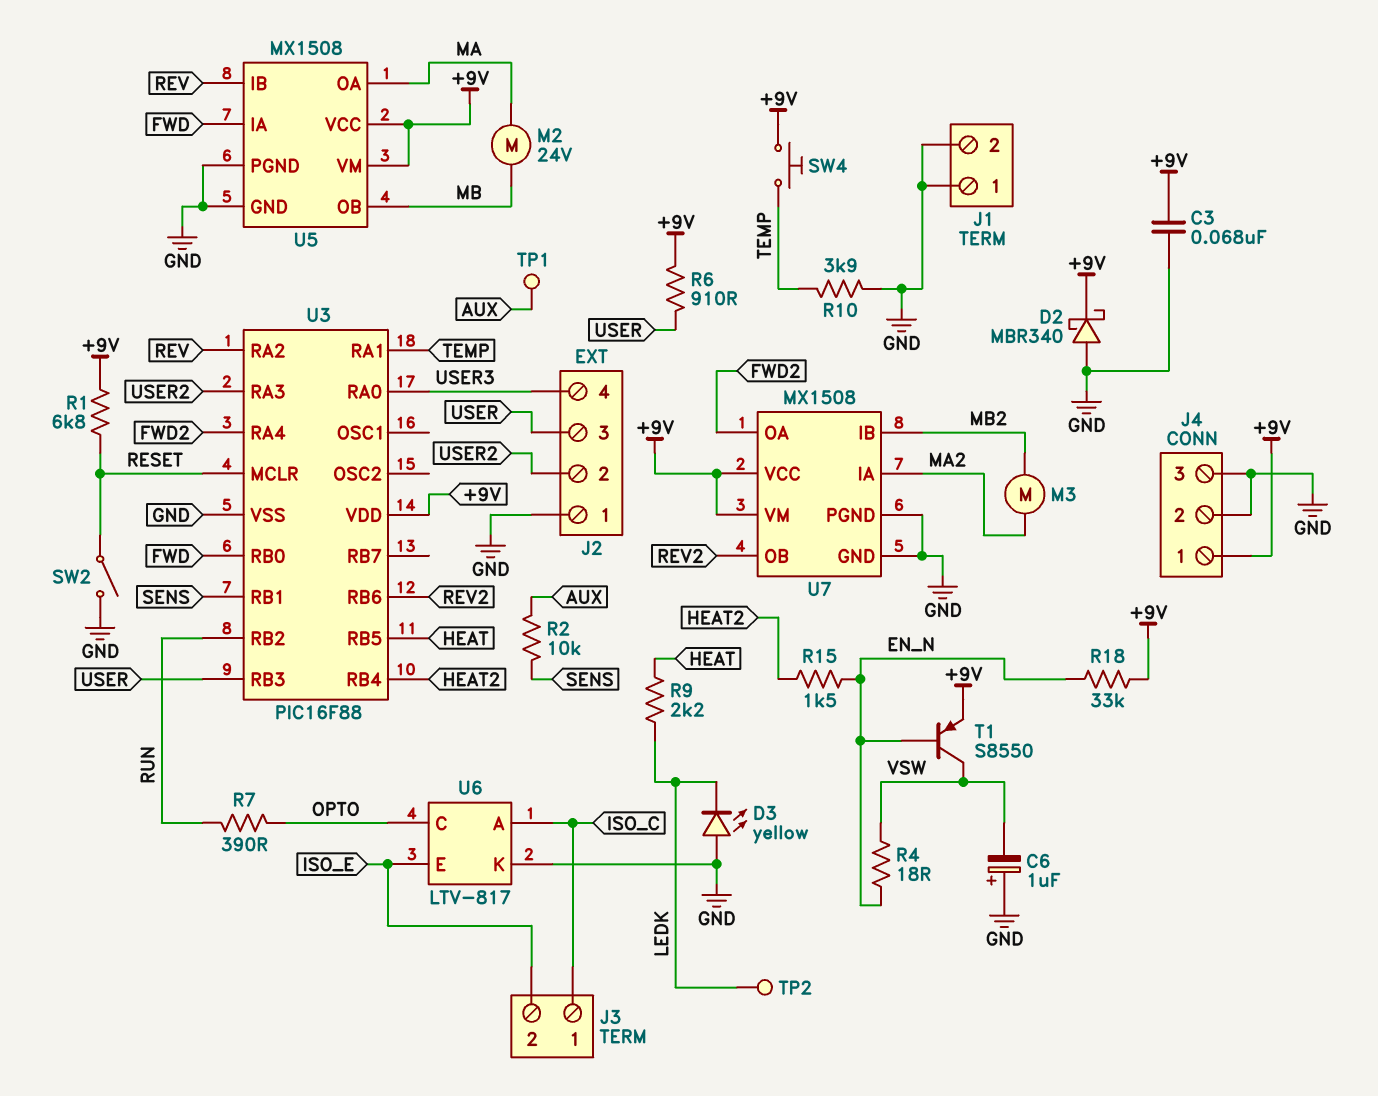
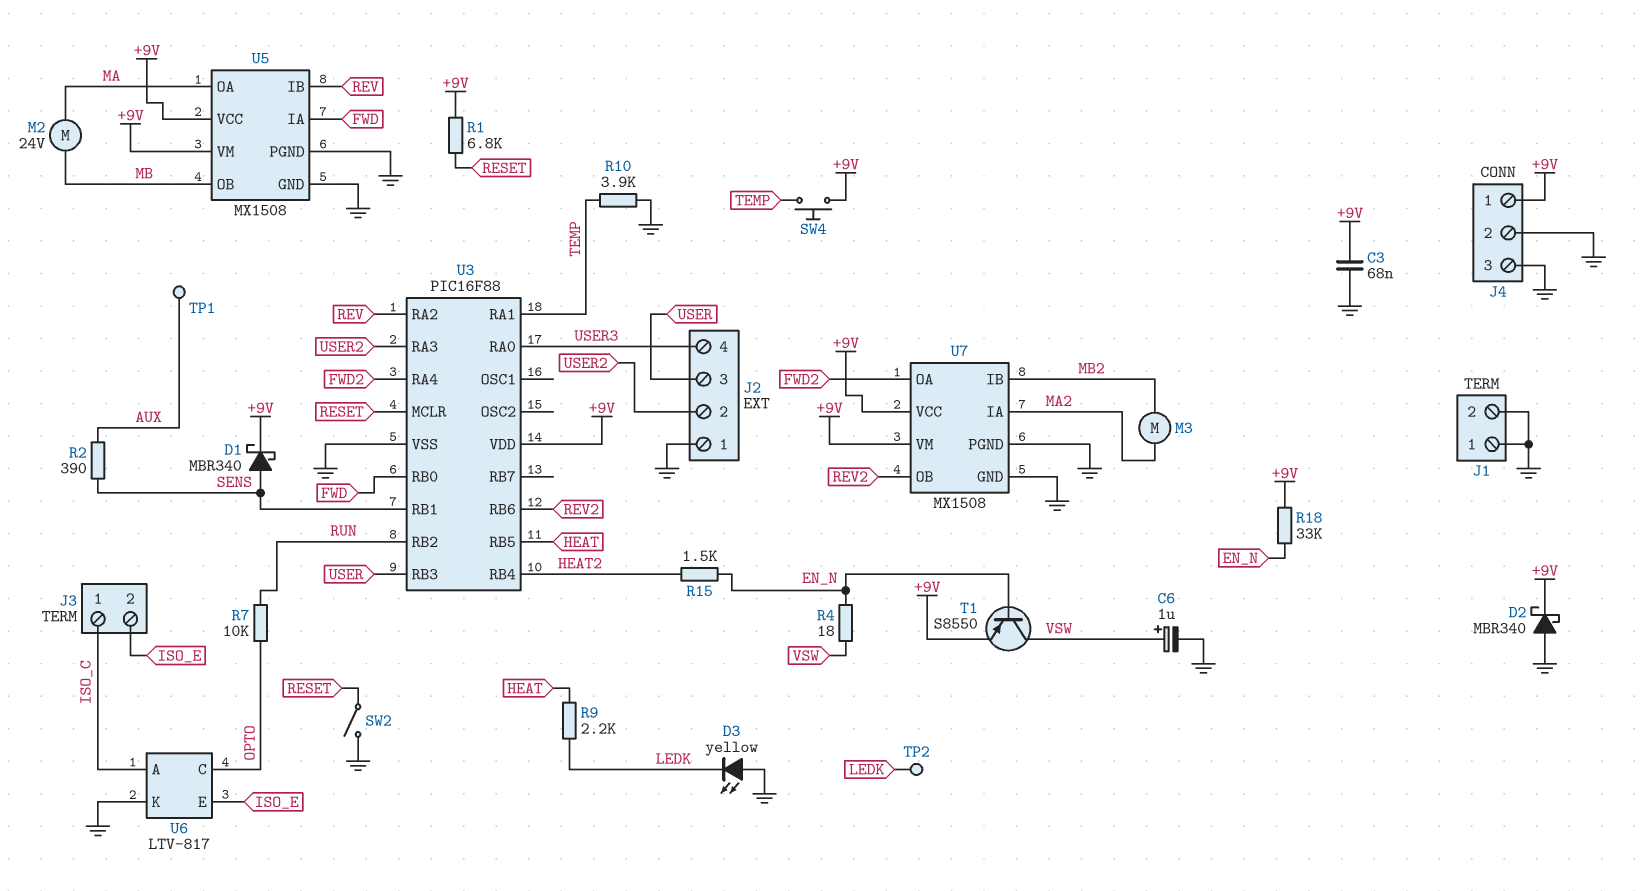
C6: 1uF (plus GND, minus VSW) -> 1uF (plus VSW, minus GND)
D1: none -> schottky MBR340 (A SENS, K +9V)
R2: 10k (AUX, SENS) -> 390 (AUX, SENS)
R6: 910 (+9V, USER) -> none
R7: 390 (OPTO, RUN) -> 10k (OPTO, RUN)

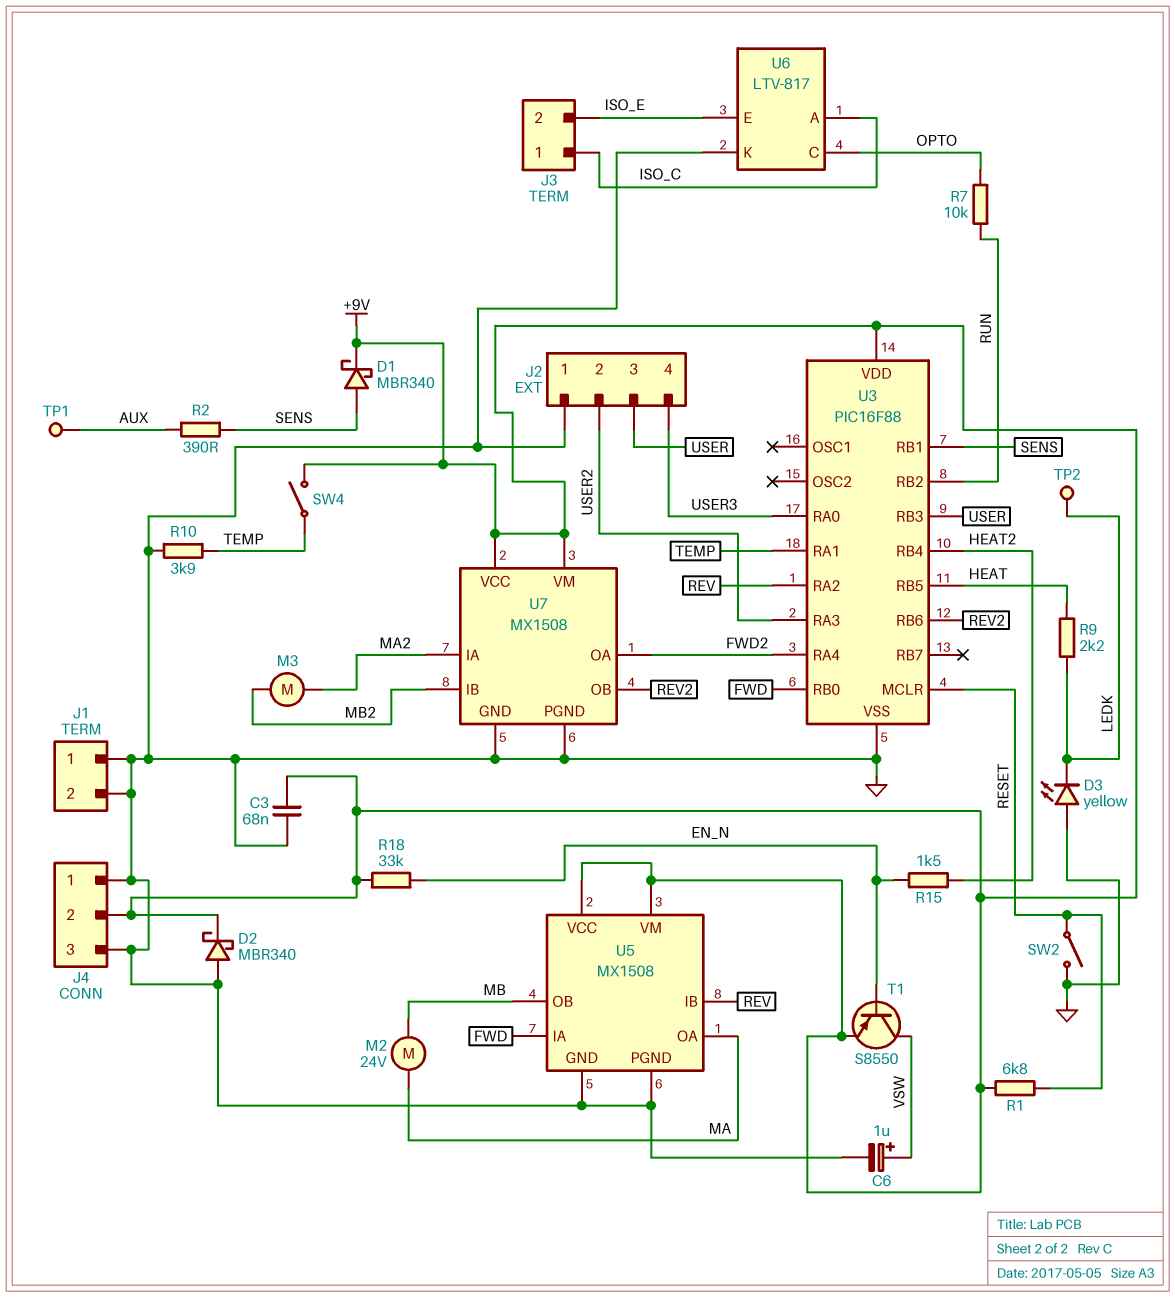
J4 pin 1: +9V -> GND
J4 pin 2: GND -> +9V
R4: 18 (EN_N, VSW) -> none
SW4: button (+9V, TEMP) -> switch (+9V, TEMP)

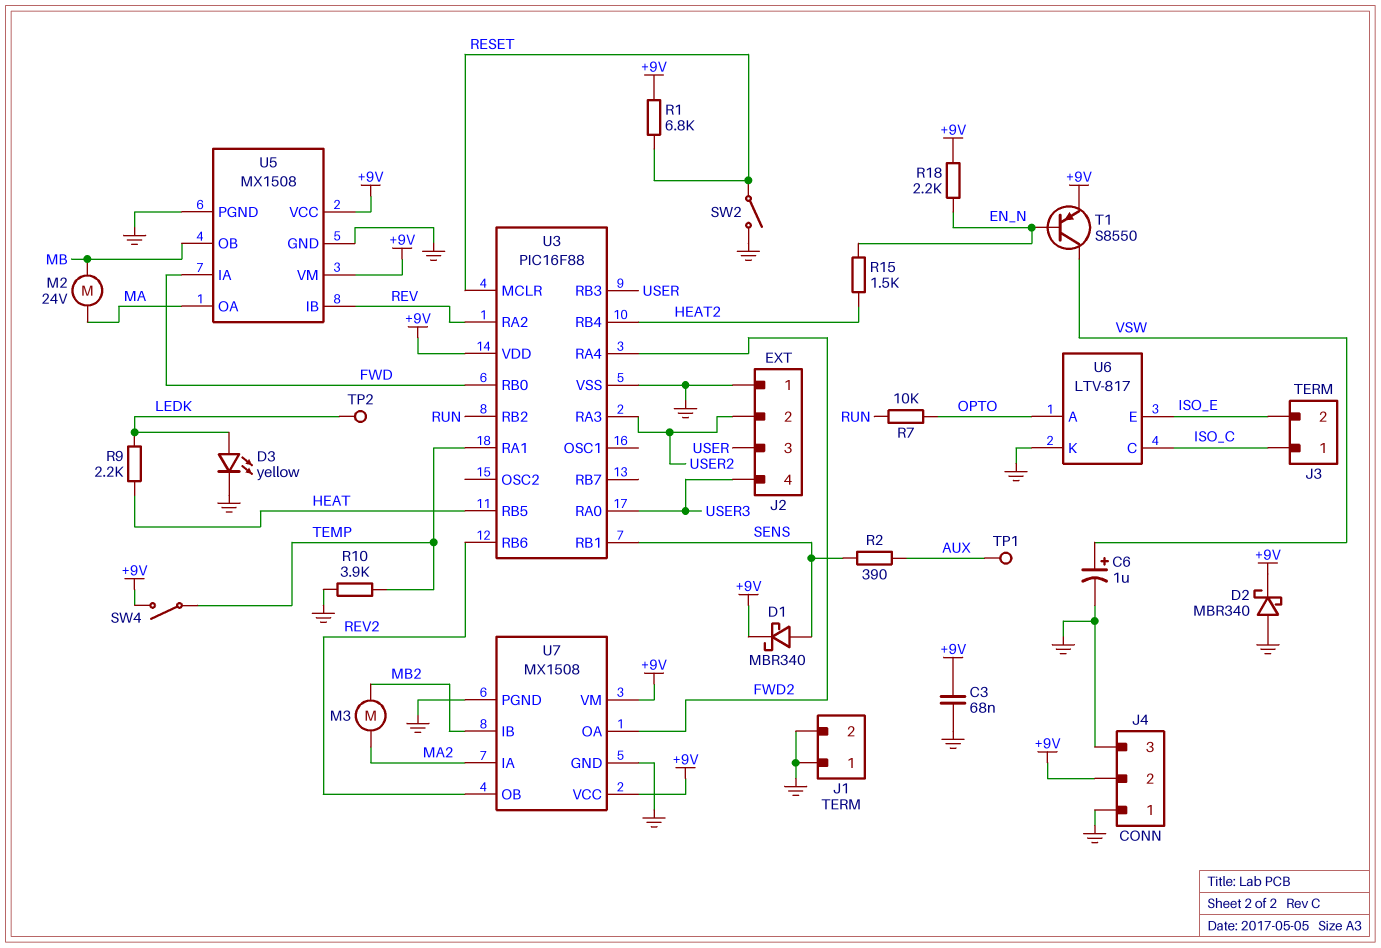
D3: LED yellow (A GND, K LEDK) -> LED yellow (A LEDK, K GND)
R18: 33k (+9V, EN_N) -> 2.2k (+9V, EN_N)
U6 pin A: ISO_C -> OPTO
U6 pin C: OPTO -> ISO_C

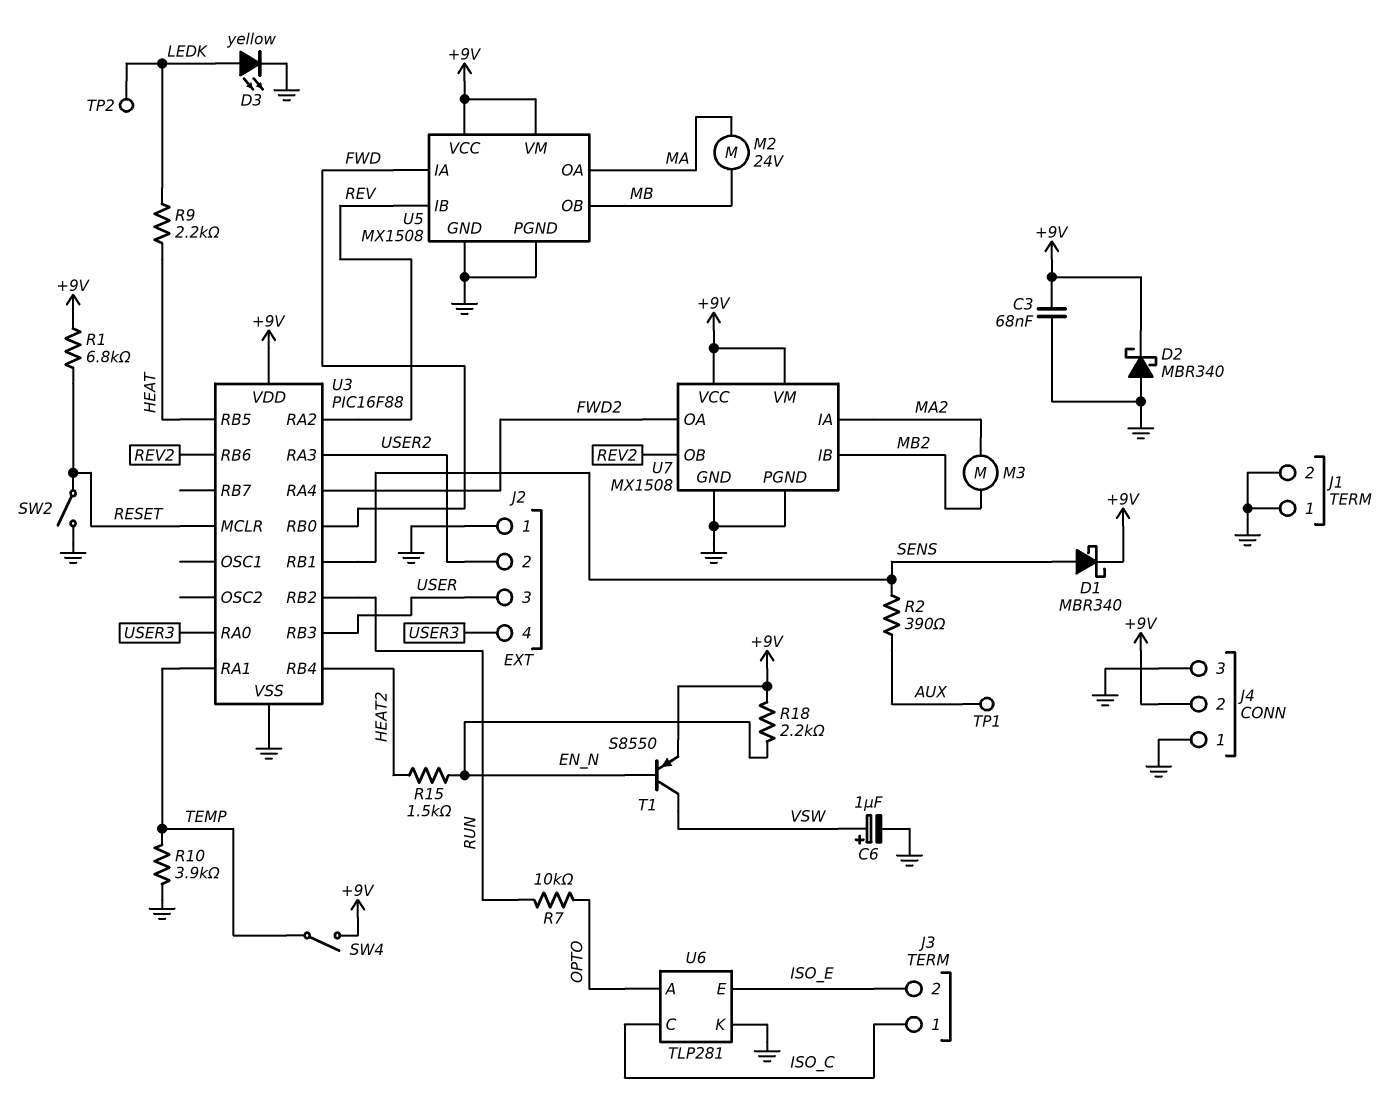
U6: LTV-817 -> TLP281

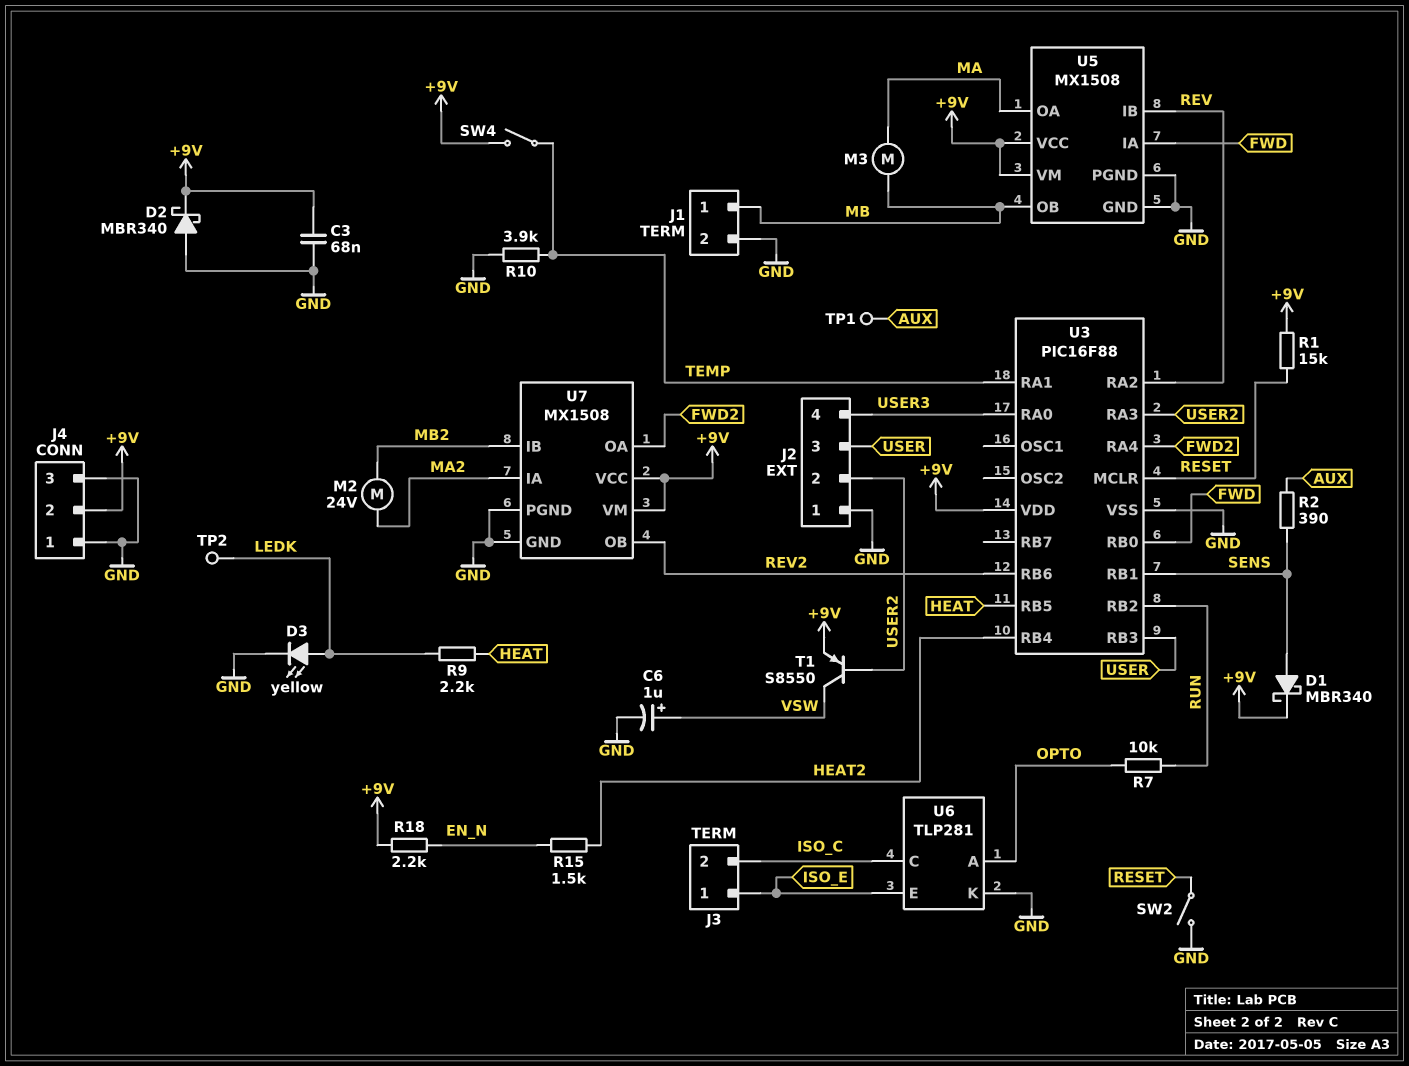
J1 pin 1: GND -> MB
J3 pin 1: ISO_C -> ISO_E
J3 pin 2: ISO_E -> ISO_C
M2: motor 24V (MA, MB) -> motor 24V (MA2, MB2)
M3: motor (MA2, MB2) -> motor (MA, MB)
R1: 6.8k (+9V, RESET) -> 15k (+9V, RESET)
T1: PNP S8550 (B EN_N, C VSW, E +9V) -> PNP S8550 (B USER2, C VSW, E +9V)

